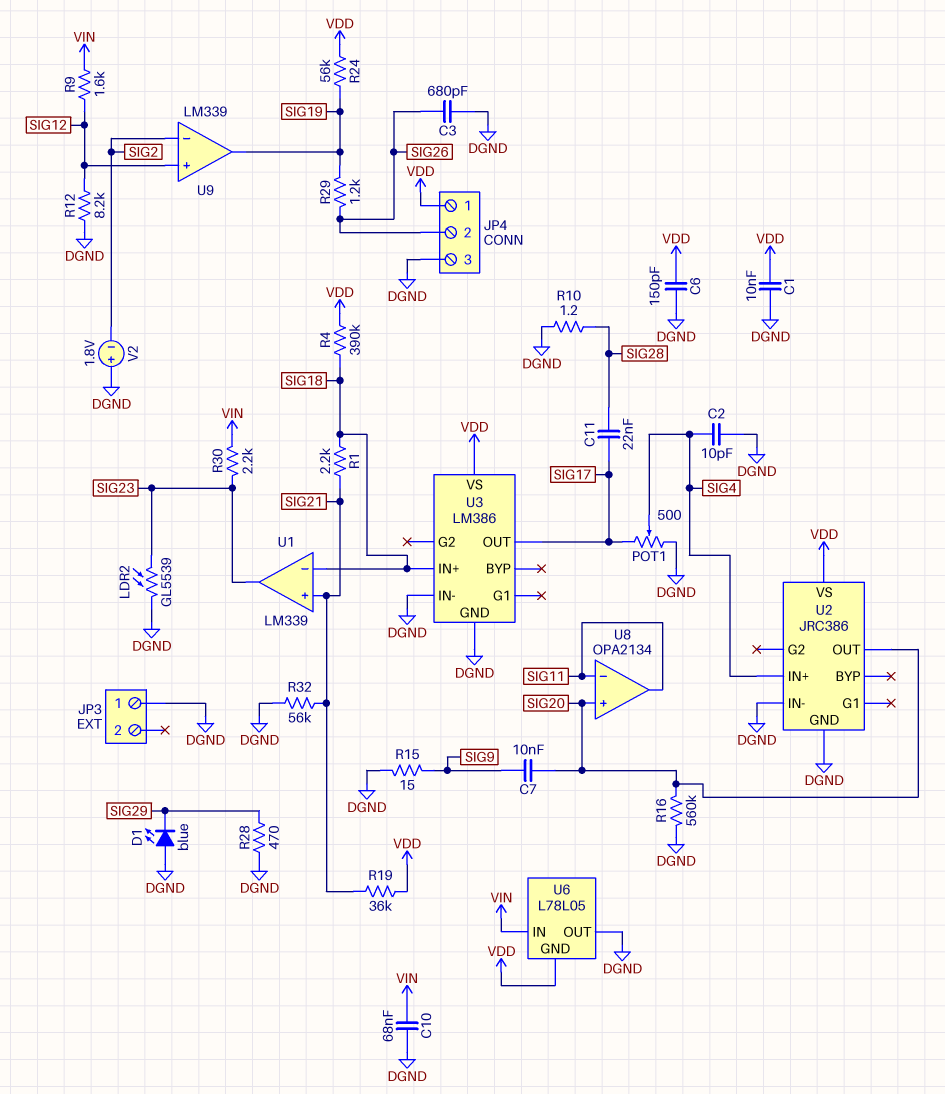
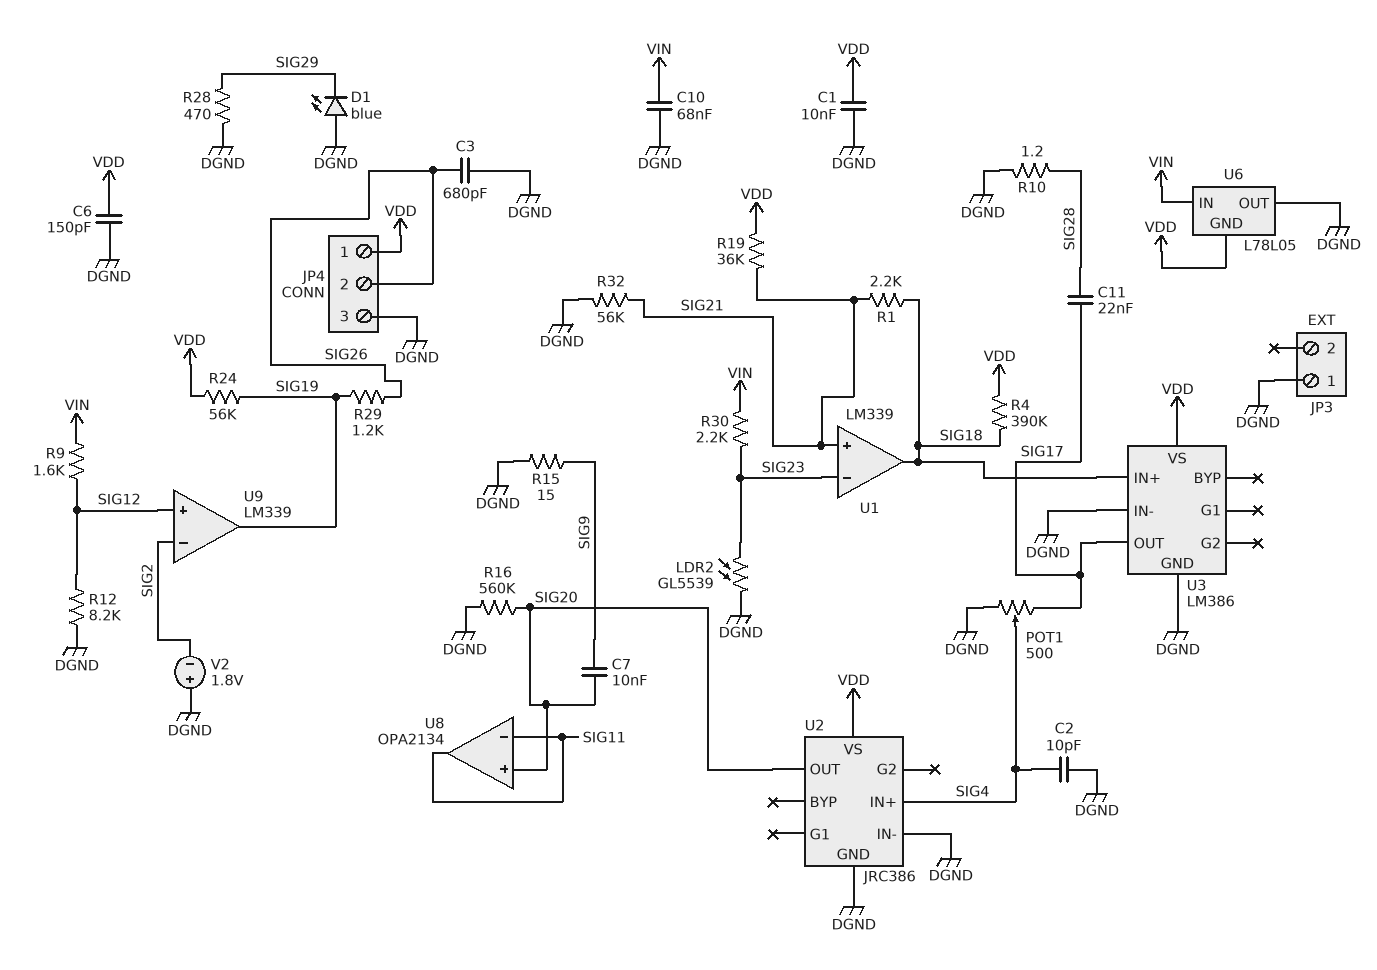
U1 pin in-: SIG18 -> SIG23
U1 pin out: SIG23 -> SIG18

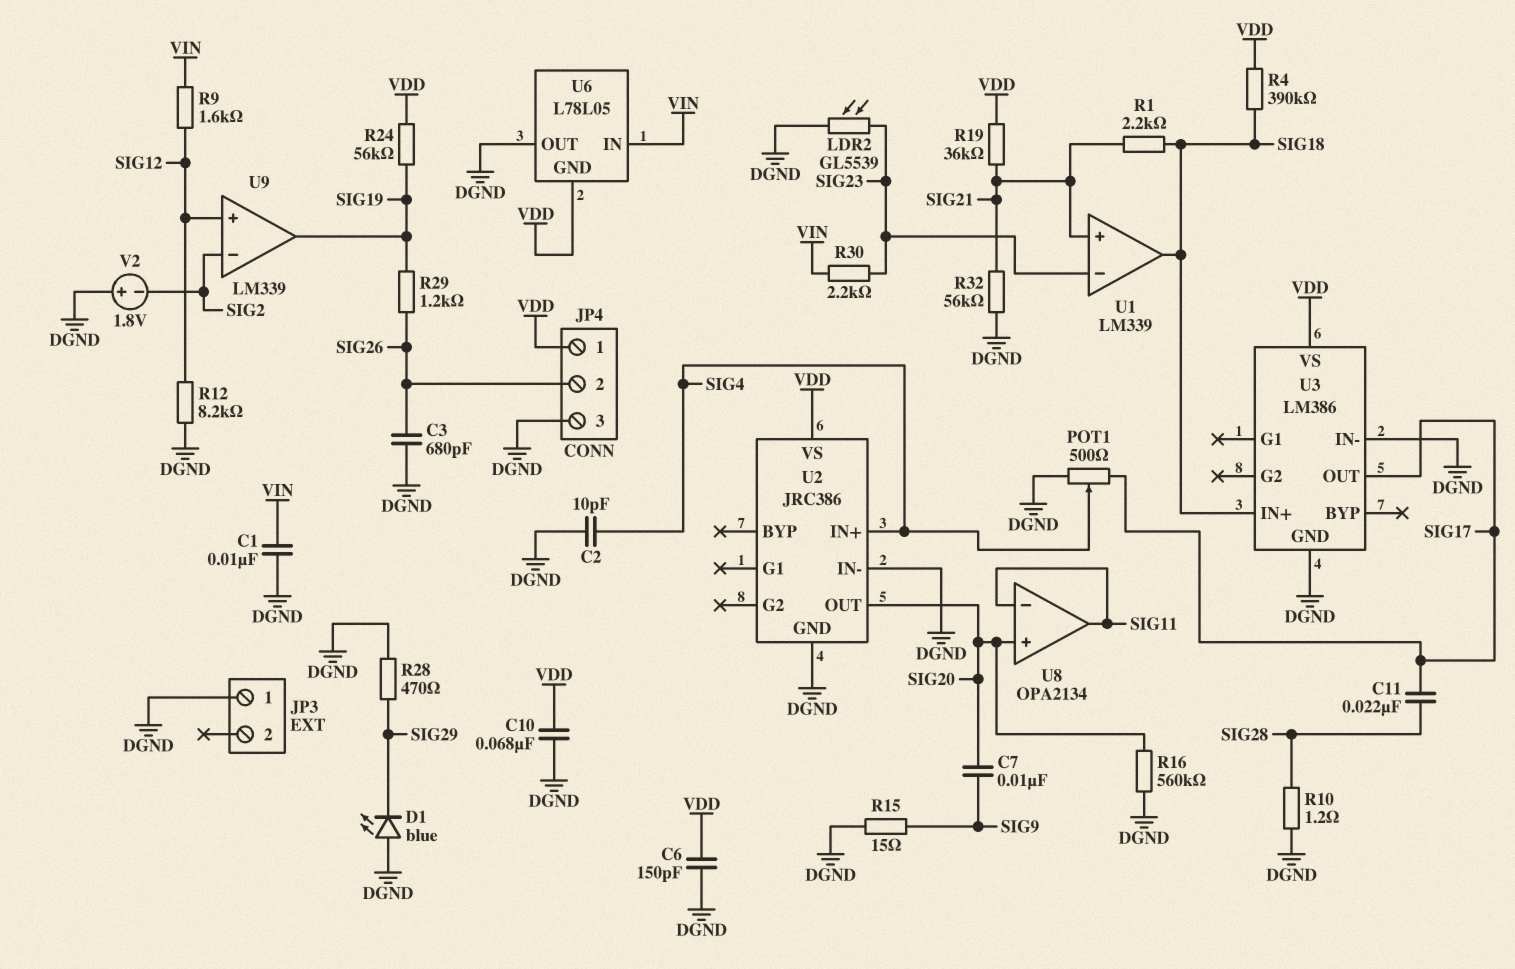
C1: 10nF (DGND, VDD) -> 10nF (DGND, VIN)
C10: 68nF (DGND, VIN) -> 68nF (DGND, VDD)

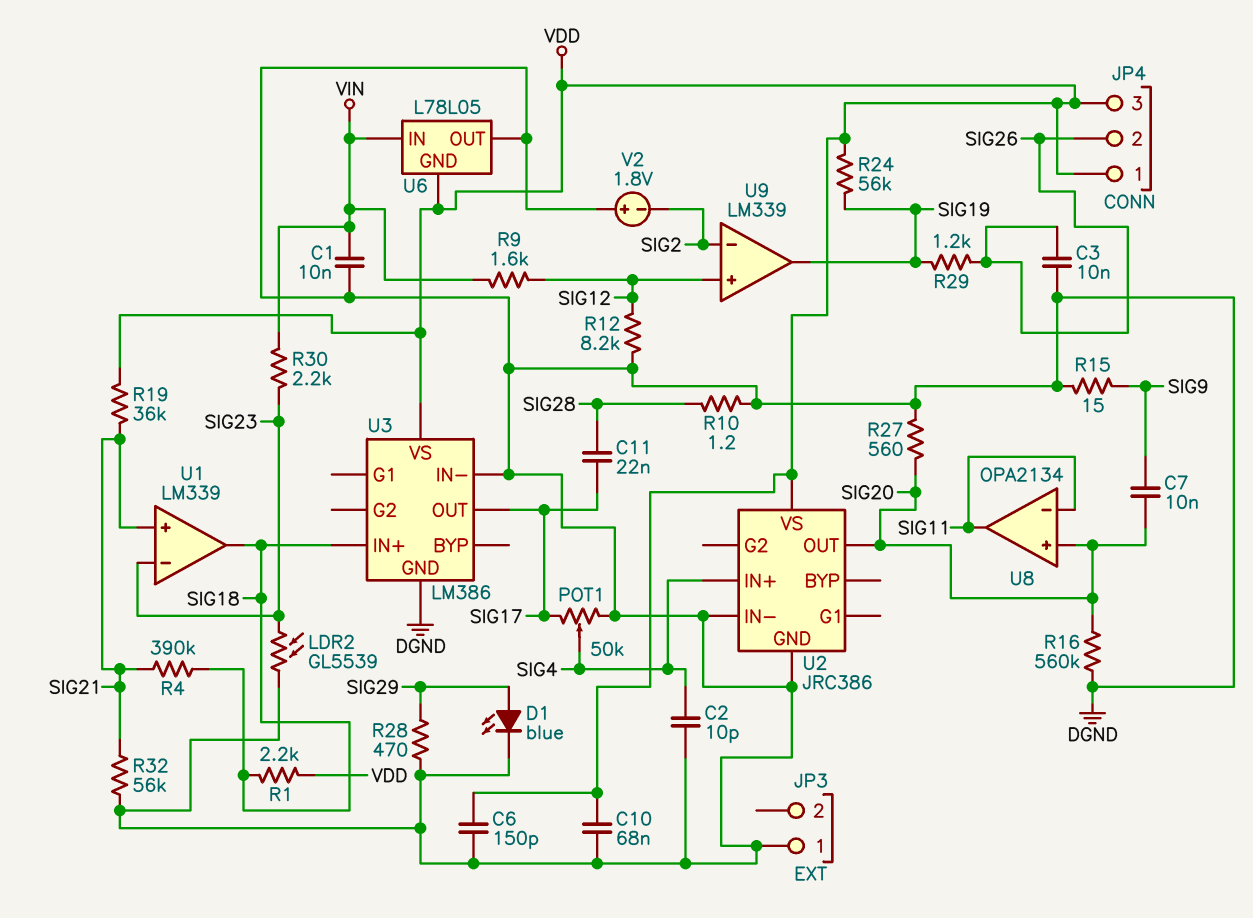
C3: 680pF (DGND, SIG26) -> 10nF (DGND, SIG26)
D1: LED blue (A DGND, K SIG29) -> LED blue (A SIG29, K DGND)
JP4 pin 3: DGND -> VDD
POT1: 500 (DGND, SIG17, wiper SIG4) -> 50k (DGND, SIG17, wiper SIG4)
R1: 2.2k (SIG18, SIG21) -> 2.2k (SIG18, VDD)
R4: 390k (SIG18, VDD) -> 390k (SIG18, SIG21)
R27: none -> 560 (DGND, SIG20)

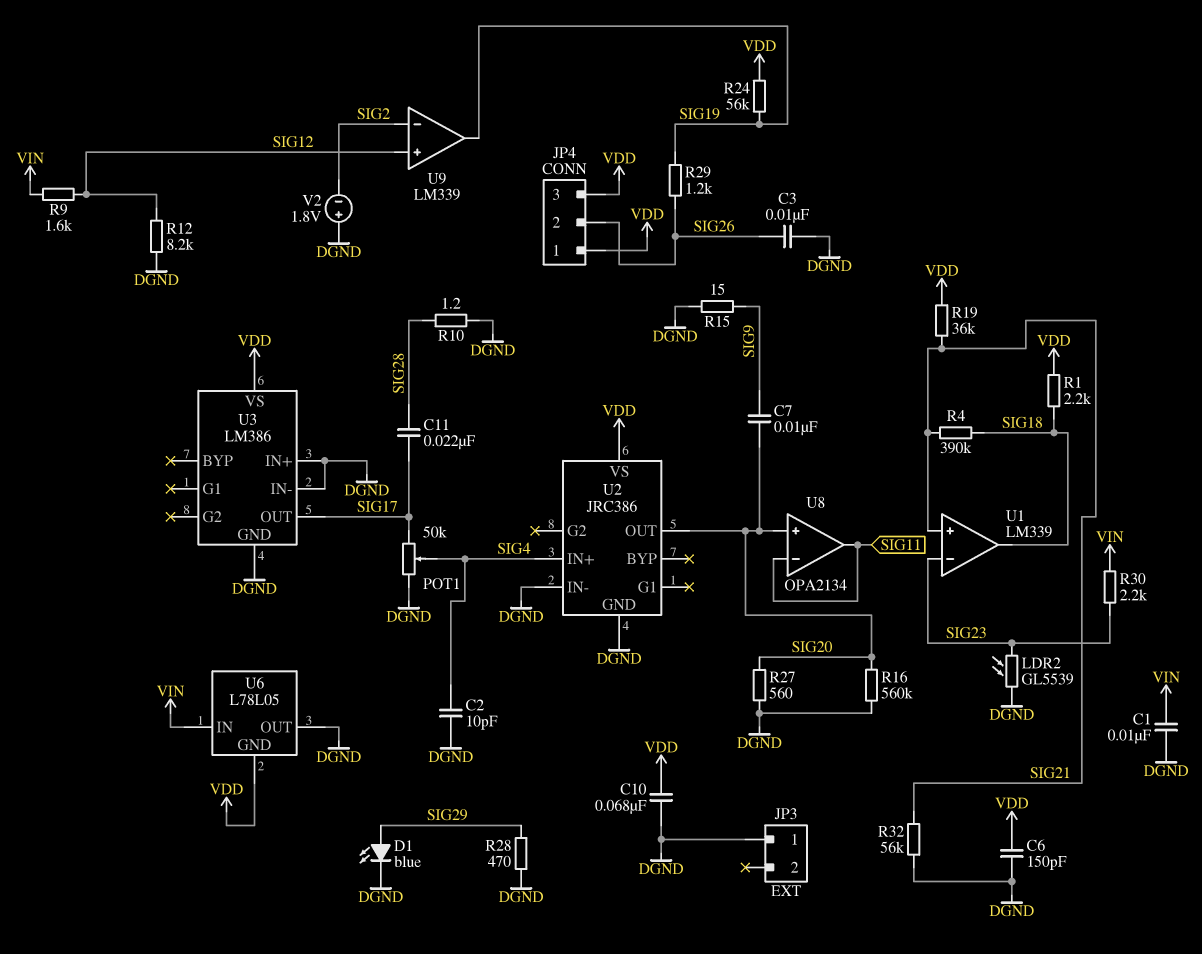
U3 pin IN+: SIG18 -> DGND

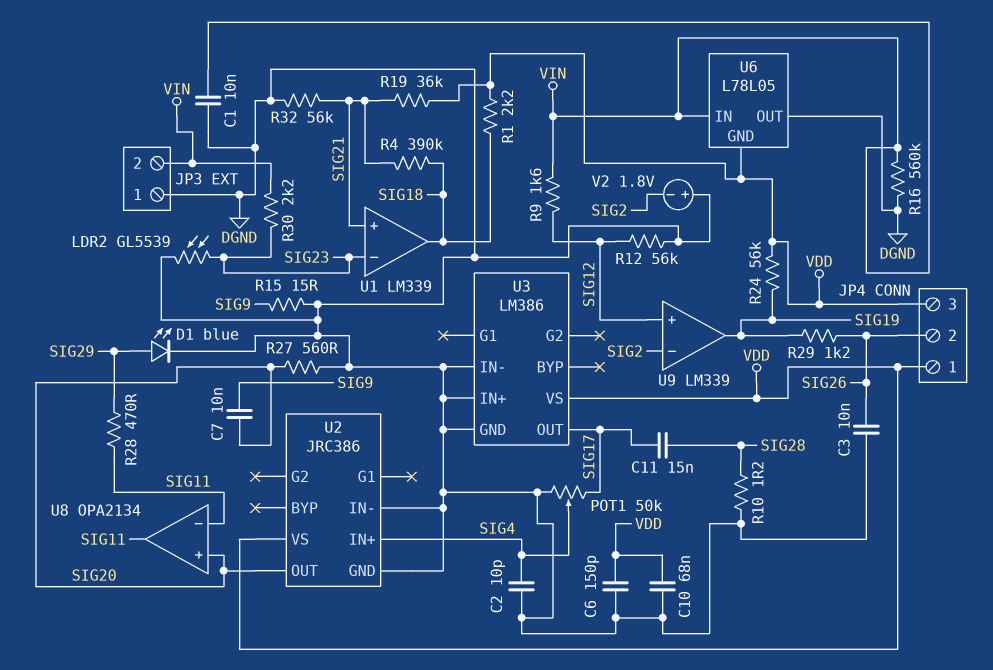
C11: 22nF (SIG17, SIG28) -> 15nF (SIG17, SIG28)
JP3 pin 2: none -> VIN
R12: 8.2k (DGND, SIG12) -> 56k (DGND, SIG12)
R16: 560k (DGND, SIG20) -> 560k (DGND, VIN)
R28: 470 (DGND, SIG29) -> 470 (SIG11, SIG29)

